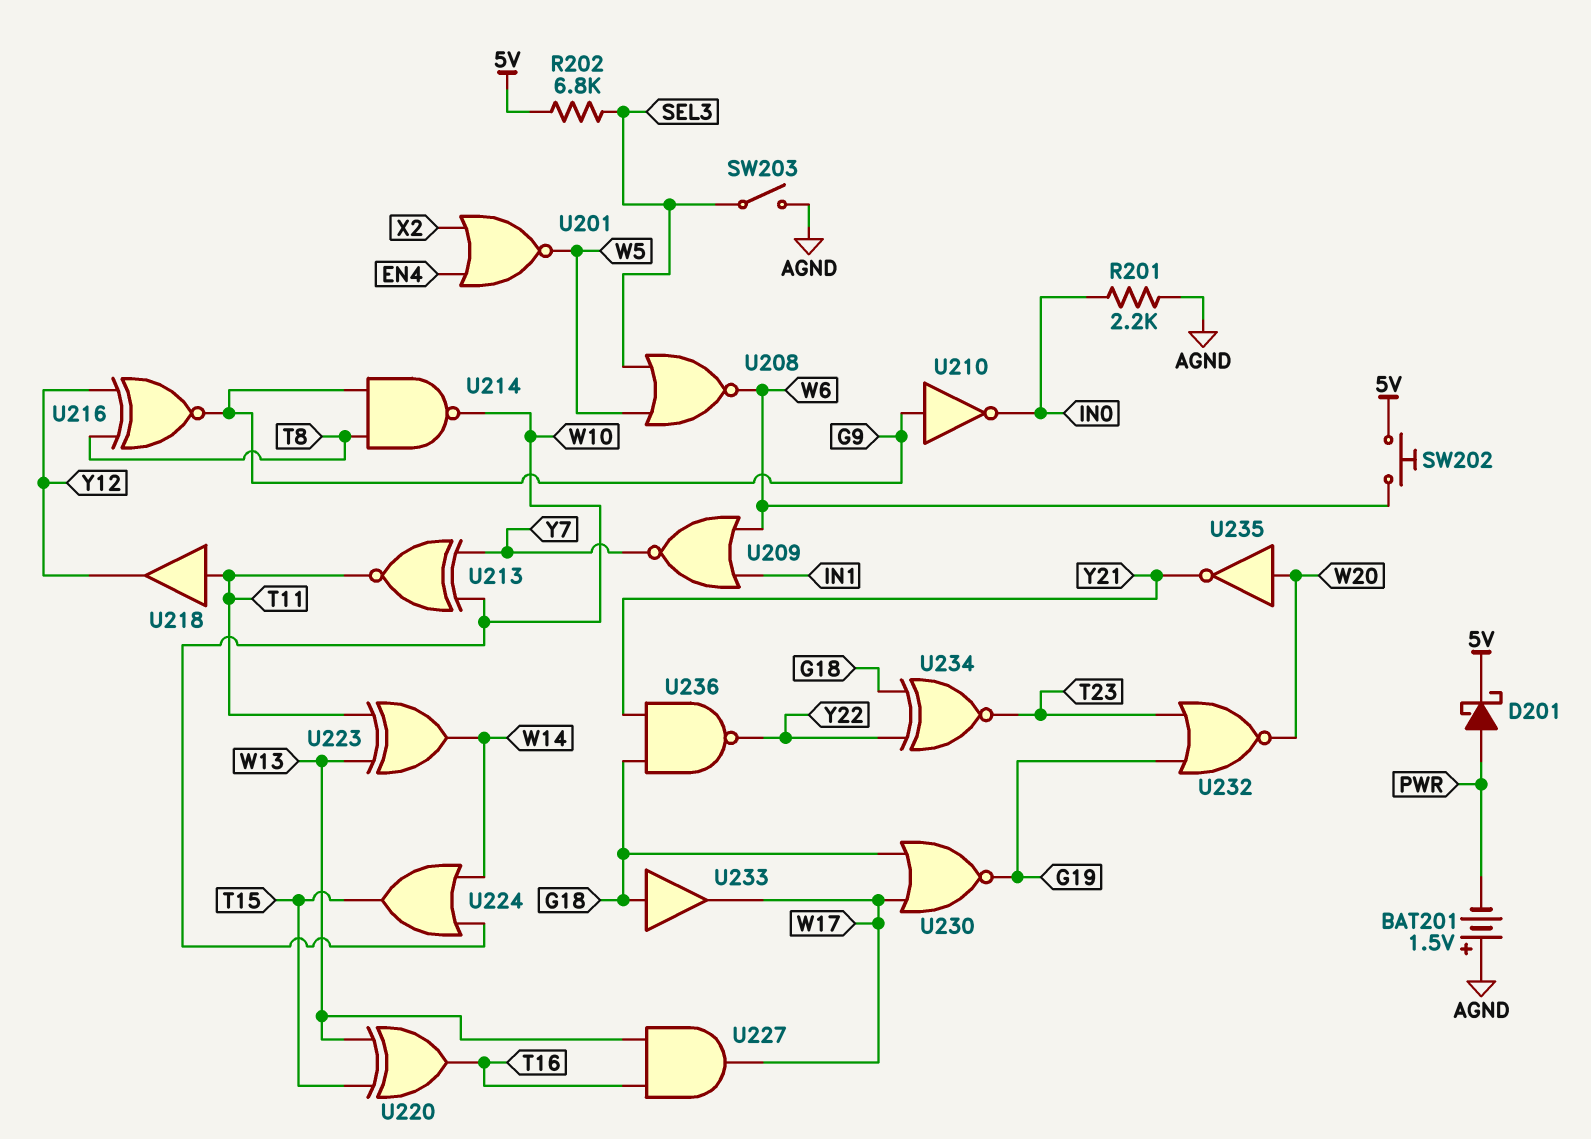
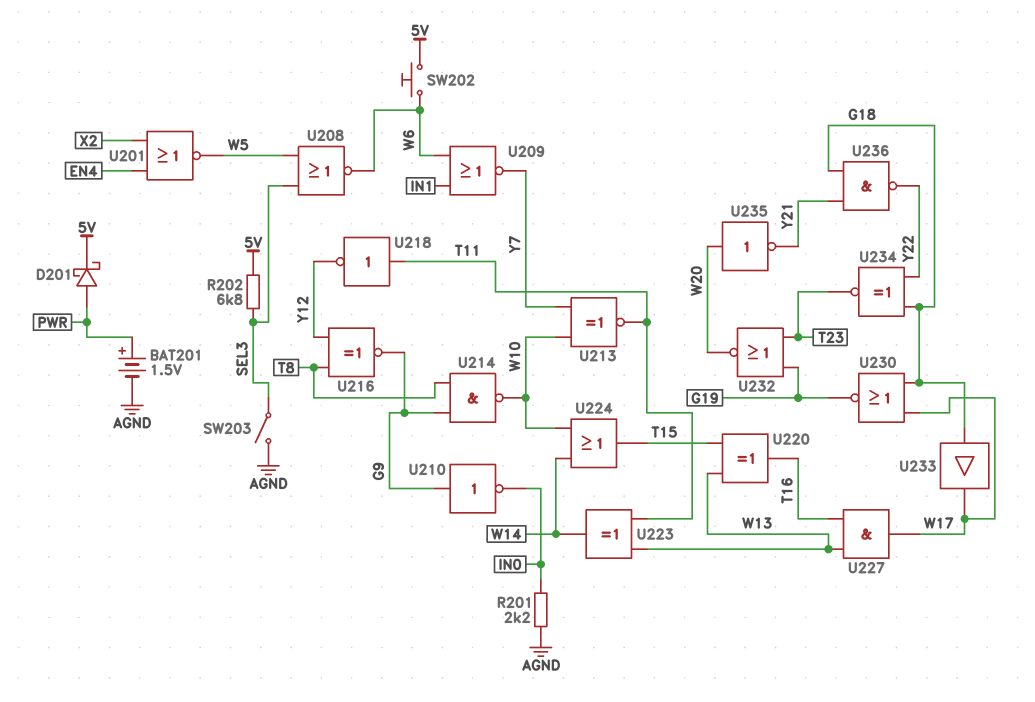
BAT201: 1.5V (plus AGND, minus PWR) -> 1.5V (plus PWR, minus AGND)
U218: buffer (in T11, out Y12) -> NOT (in T11, out Y12)

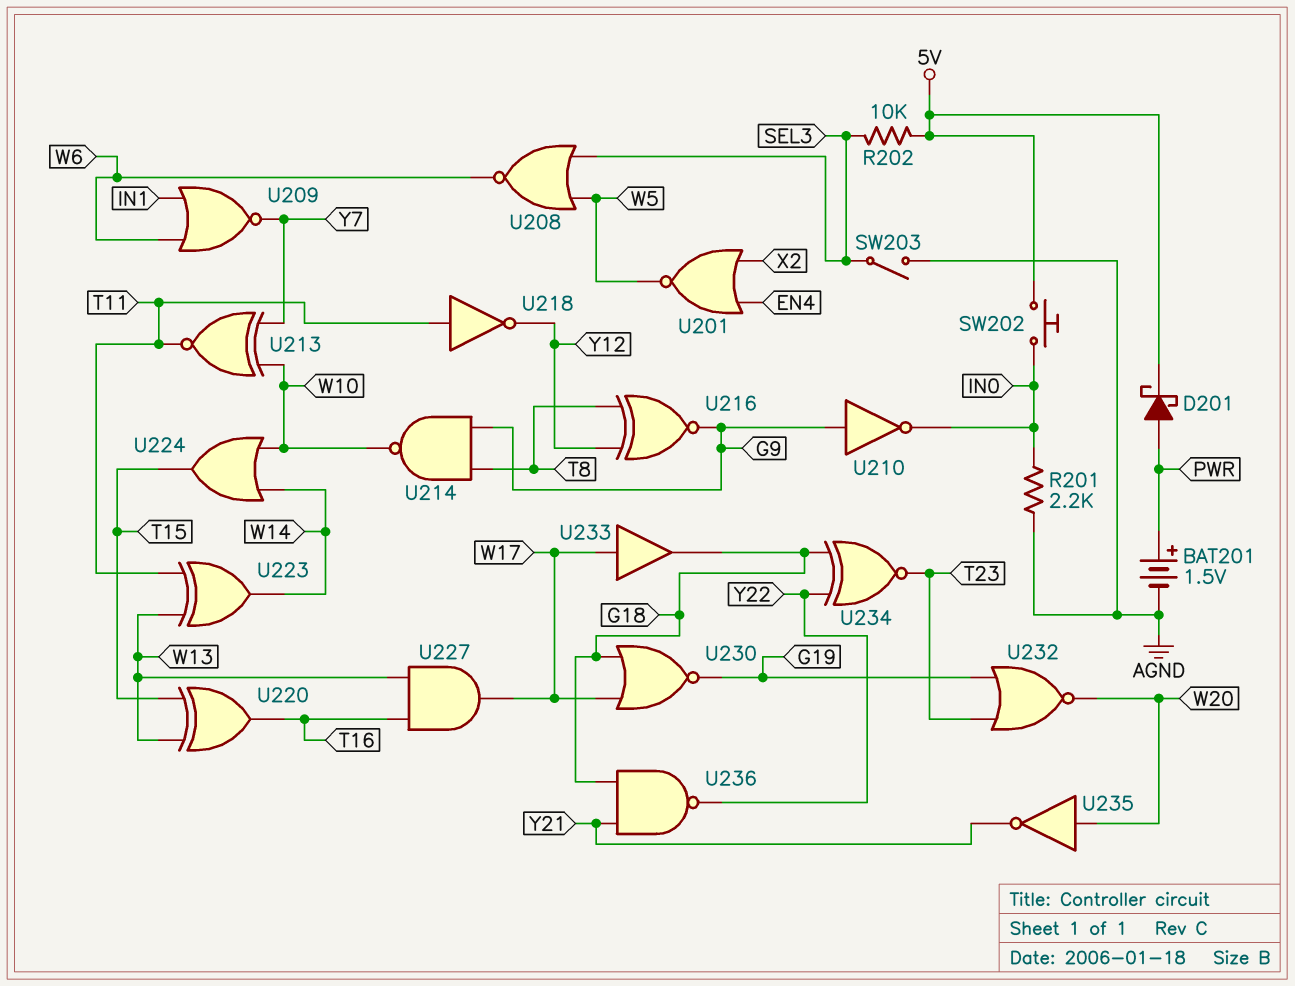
R202: 6.8k (5V, SEL3) -> 10k (5V, SEL3)
SW202: button (5V, W6) -> button (5V, IN0)
U233: buffer (in G18, out W17) -> buffer (in W17, out G18)

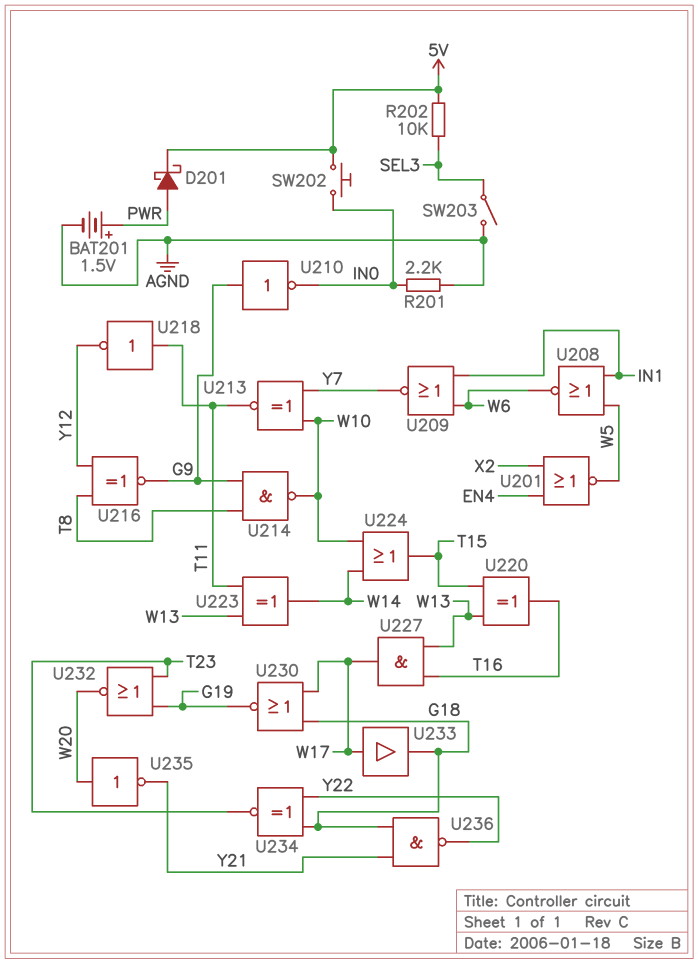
U208: NOR (in SEL3, in W5, out W6) -> NOR (in IN1, in W5, out W6)

